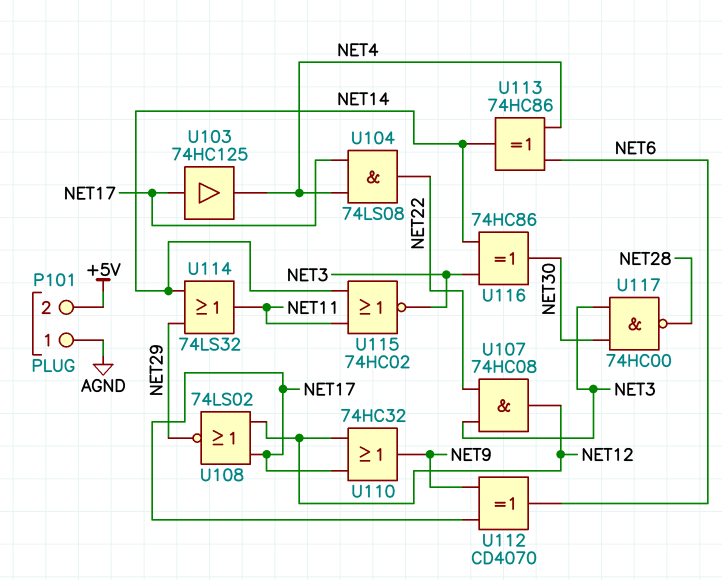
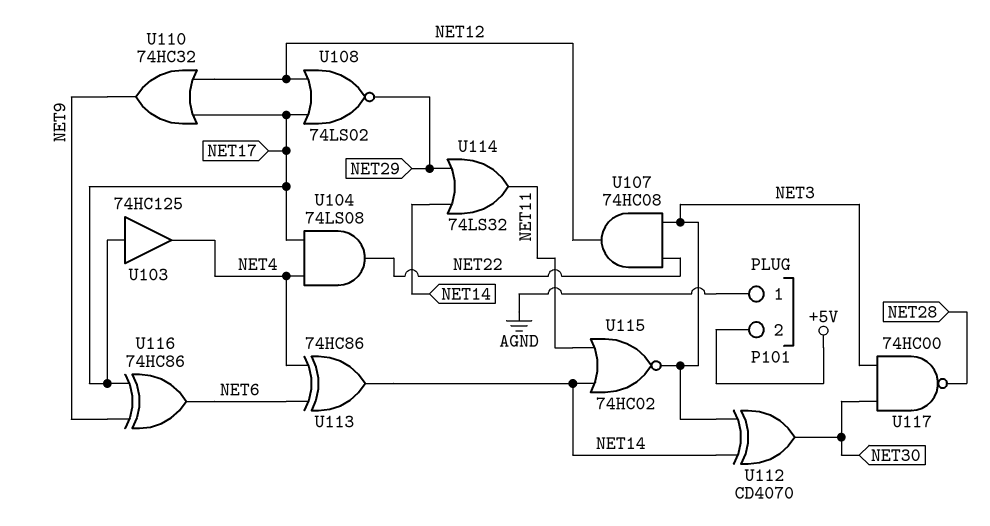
U112: XOR CD4070 (in NET9, in NET17, out NET6) -> XOR CD4070 (in NET3, in NET14, out NET30)
U116: XOR 74HC86 (in NET3, in NET14, out NET30) -> XOR 74HC86 (in NET9, in NET17, out NET6)

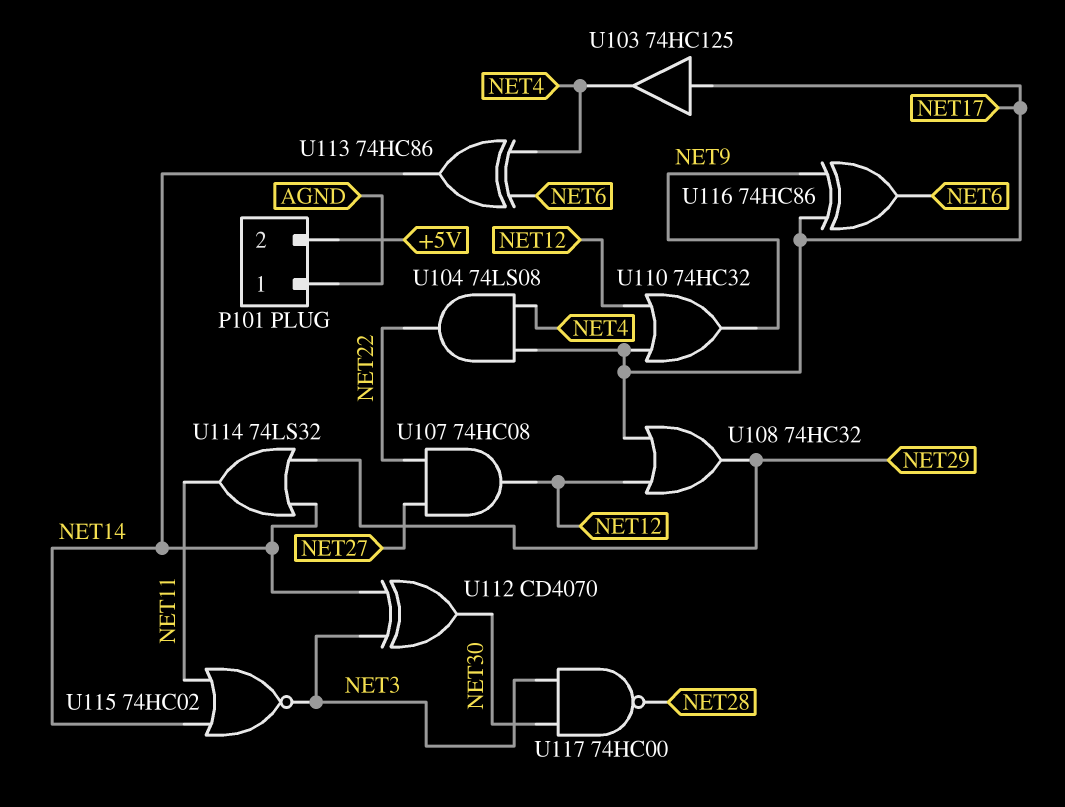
U107: AND 74HC08 (in NET3, in NET22, out NET12) -> AND 74HC08 (in NET22, in NET27, out NET12)
U108: NOR 74LS02 (in NET12, in NET17, out NET29) -> OR 74HC32 (in NET12, in NET17, out NET29)

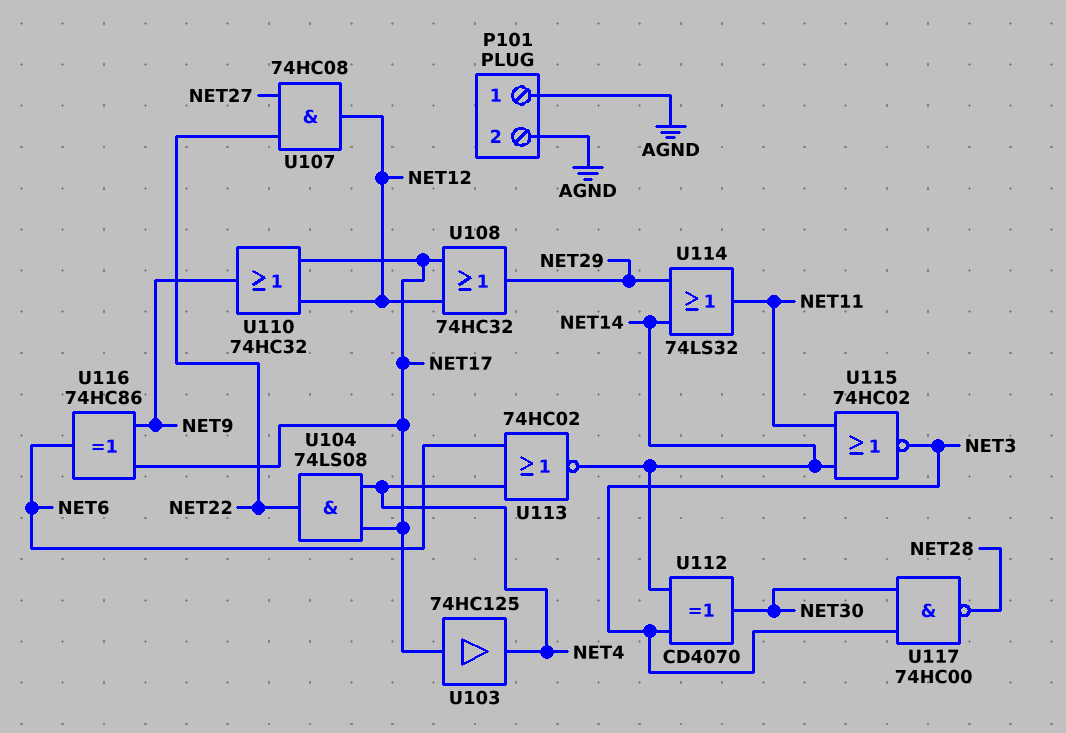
P101 pin 2: +5V -> AGND
U113: XOR 74HC86 (in NET4, in NET6, out NET14) -> NOR 74HC02 (in NET4, in NET6, out NET14)

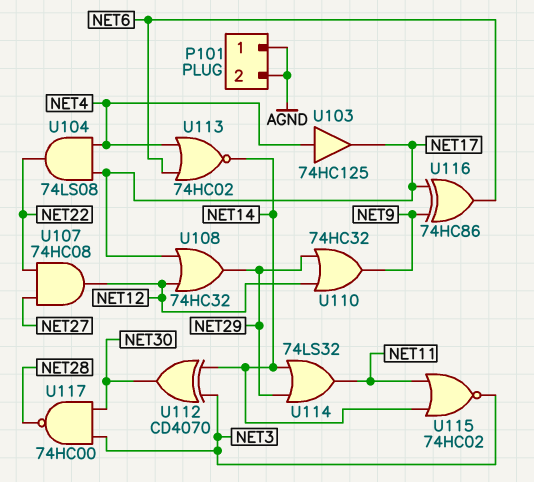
U103: buffer 74HC125 (in NET17, out NET4) -> buffer 74HC125 (in NET4, out NET17)
U110: OR 74HC32 (in NET12, in NET17, out NET9) -> OR 74HC32 (in NET12, in NET29, out NET9)

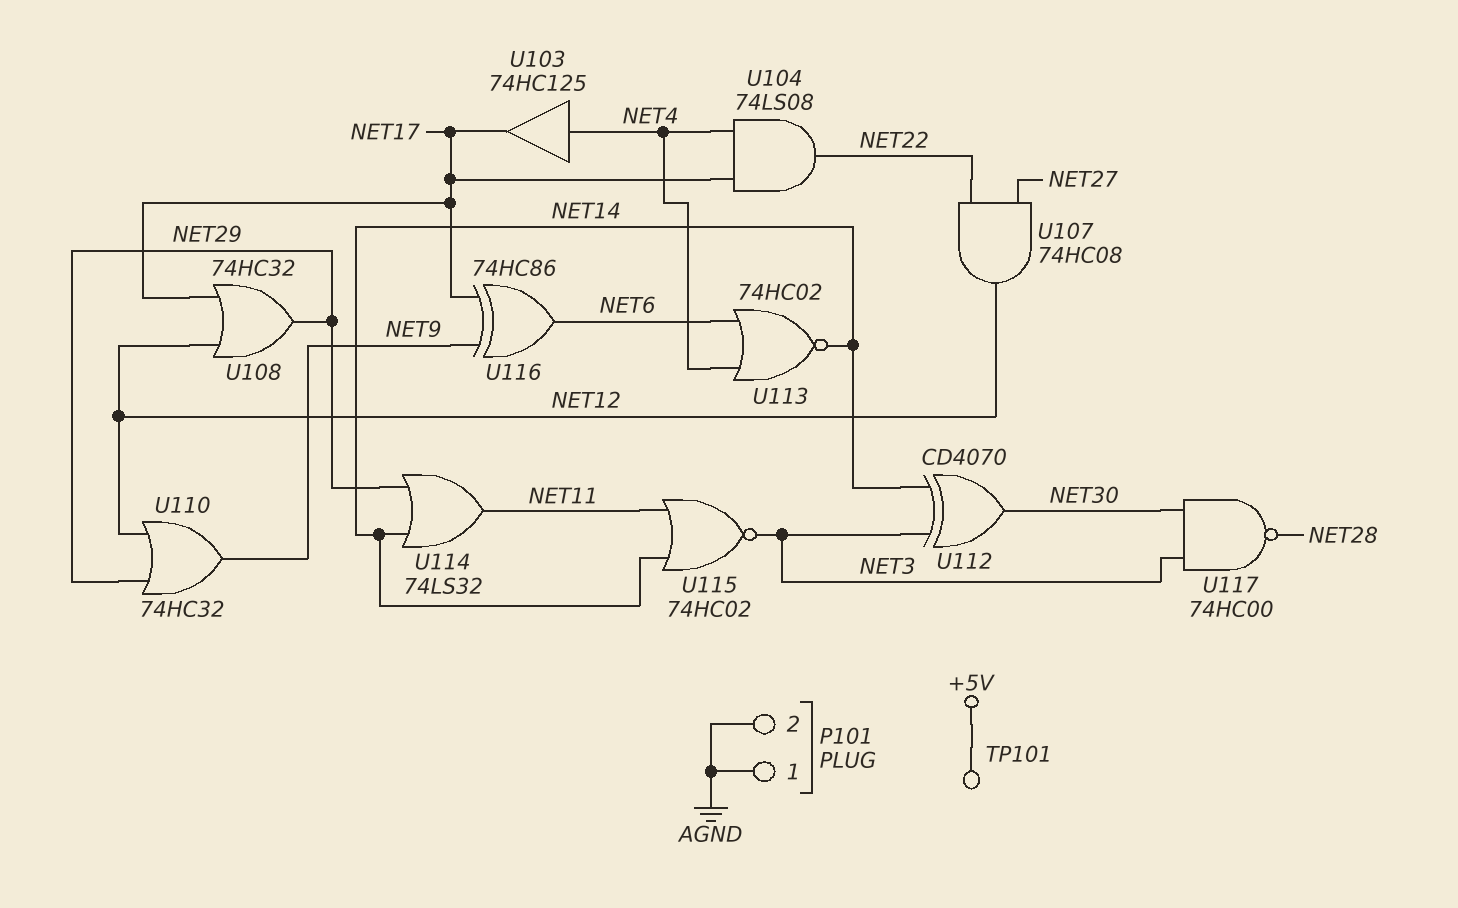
TP101: none -> test point (+5V)

